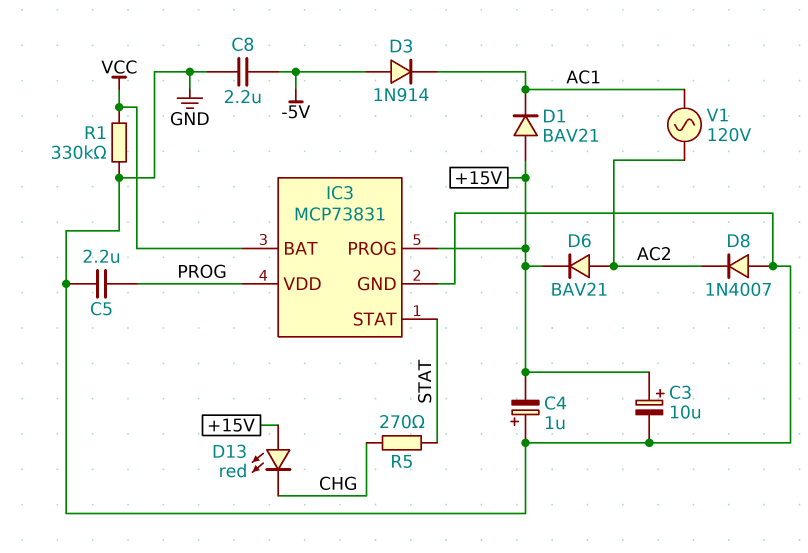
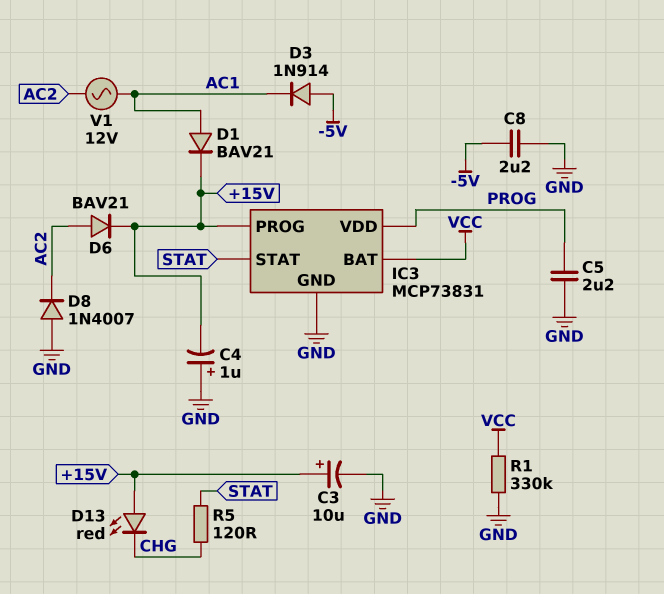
D1: diode BAV21 (A +15V, K AC1) -> diode BAV21 (A AC1, K +15V)
R5: 270 (CHG, STAT) -> 120 (CHG, STAT)
V1: AC 120V (AC1, AC2) -> AC 12V (AC1, AC2)

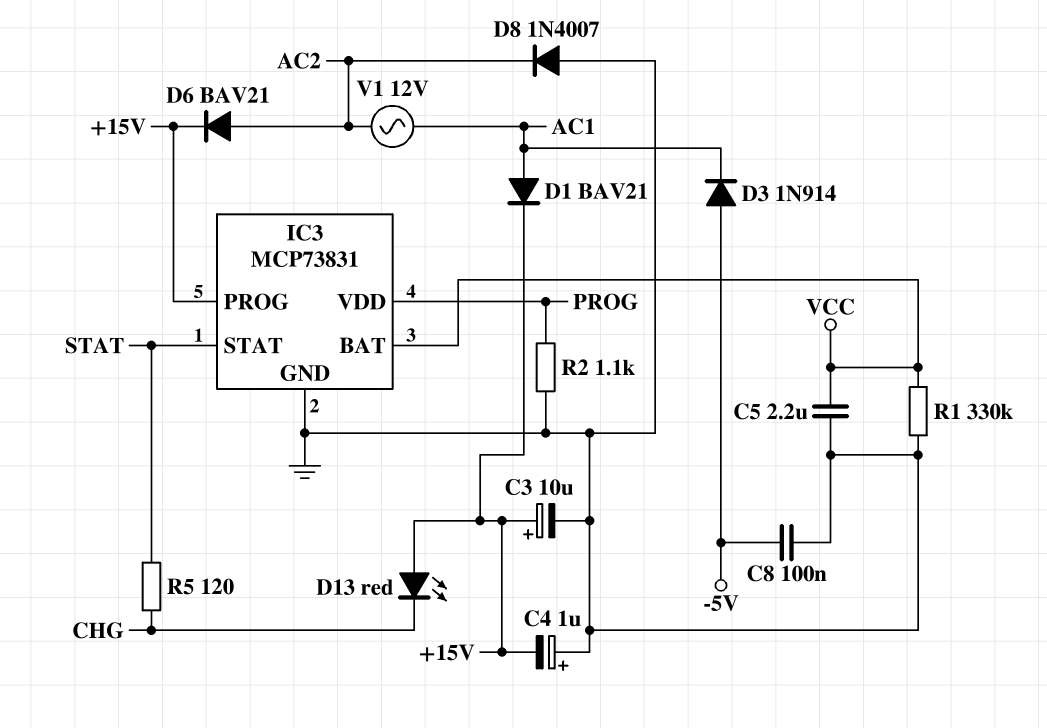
C5: 2.2uF (GND, PROG) -> 2.2uF (GND, VCC)
C8: 2.2uF (-5V, GND) -> 100nF (-5V, GND)
R2: none -> 1.1k (GND, PROG)

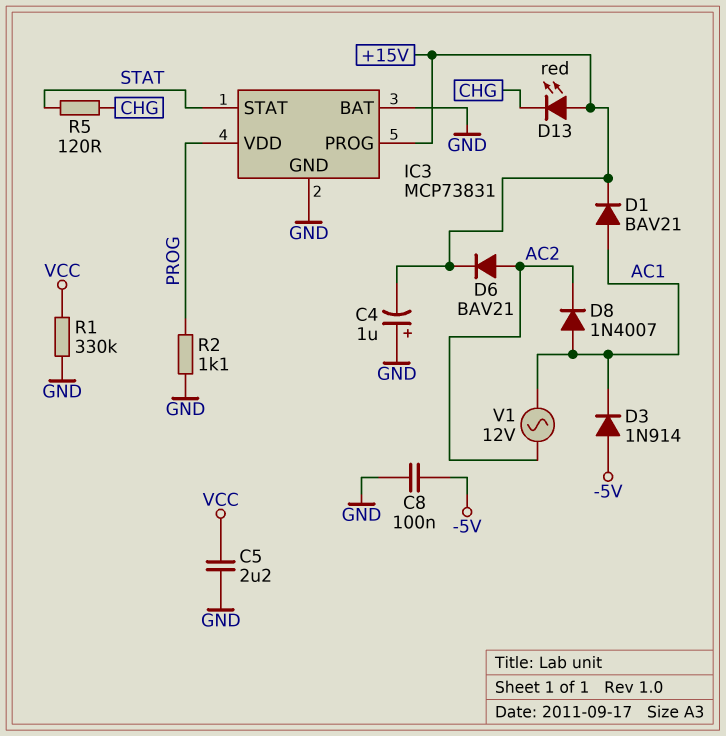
C3: 10uF (plus +15V, minus GND) -> none
D8: diode 1N4007 (A GND, K AC2) -> diode 1N4007 (A AC1, K AC2)
IC3 pin BAT: VCC -> GND

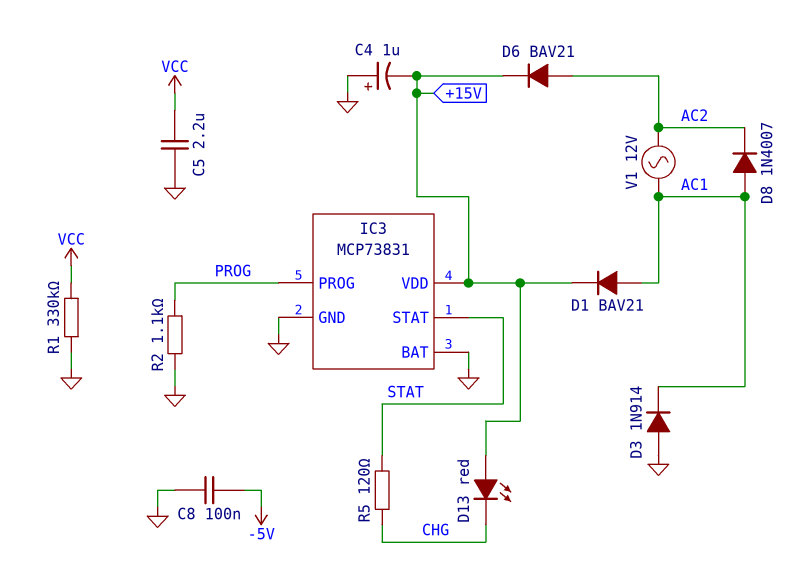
D3: diode 1N914 (A -5V, K AC1) -> diode 1N914 (A GND, K AC1)
IC3 pin PROG: +15V -> PROG
IC3 pin VDD: PROG -> +15V

